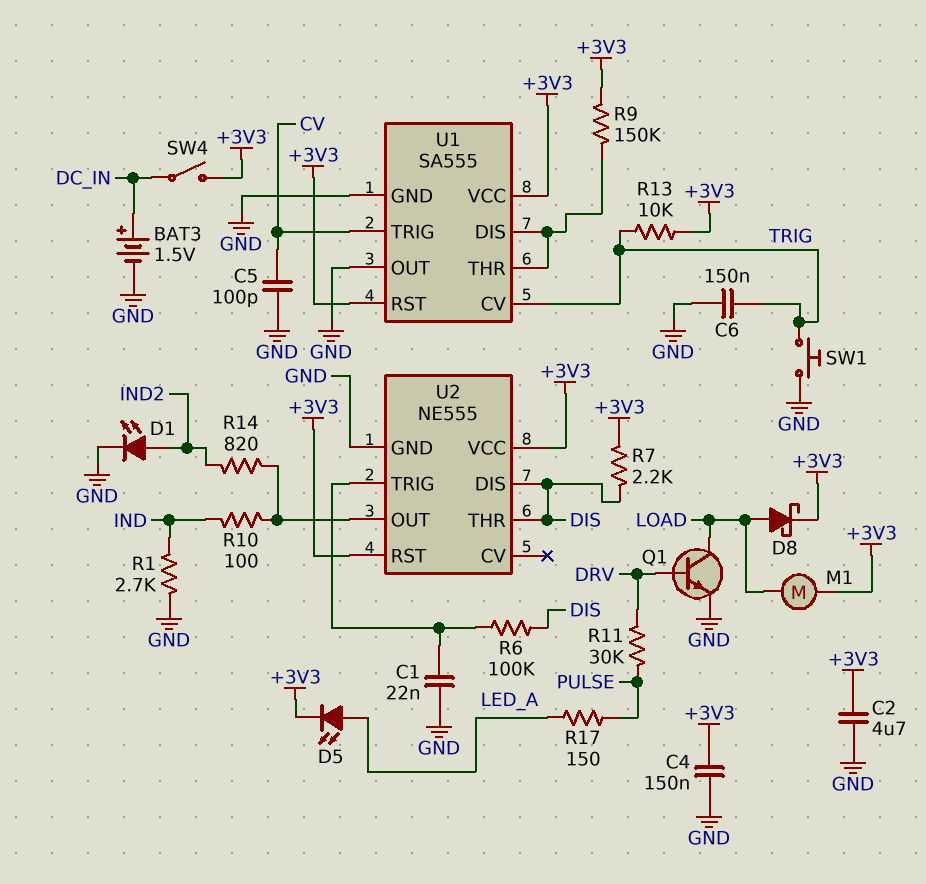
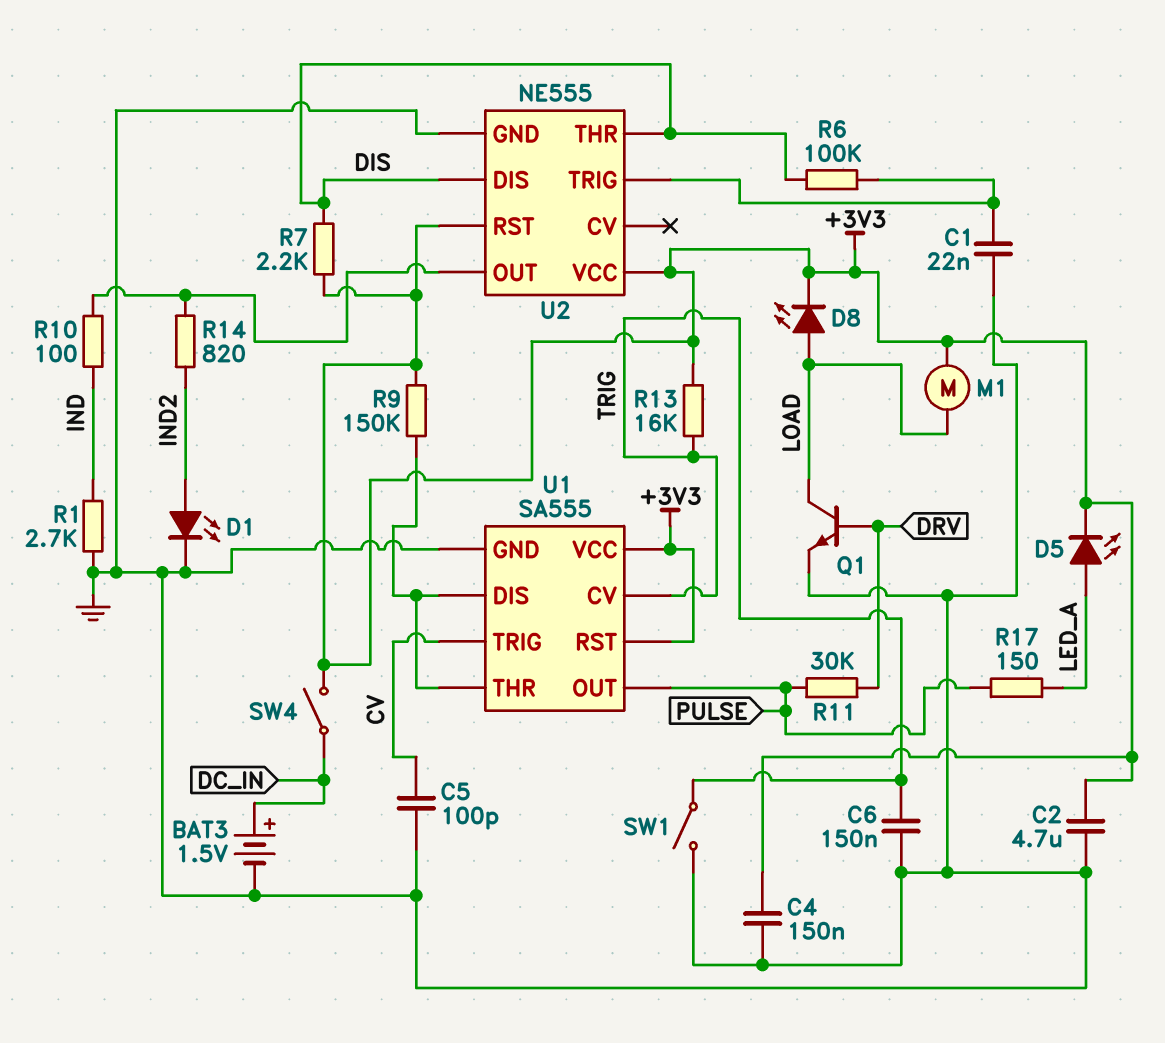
D8: schottky (A LOAD, K +3V3) -> LED (A LOAD, K +3V3)
R13: 10k (+3V3, TRIG) -> 16k (+3V3, TRIG)
SW1: button (GND, TRIG) -> switch (GND, TRIG)
U1 pin OUT: GND -> PULSE

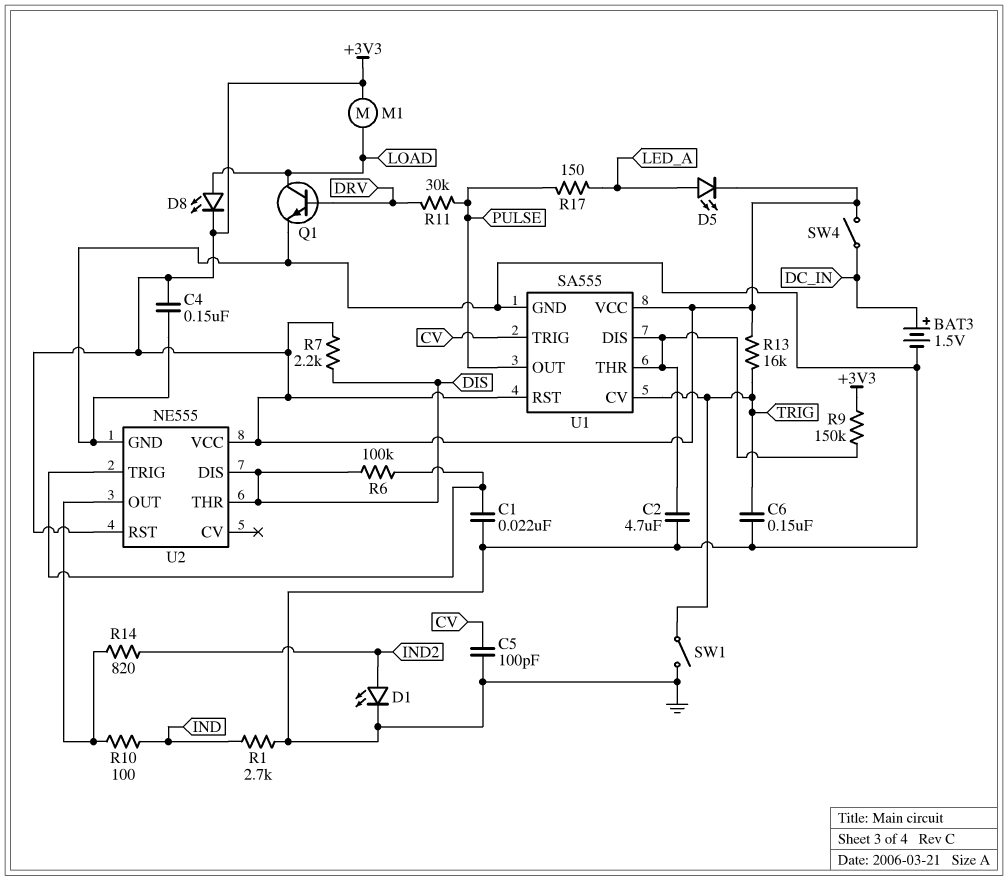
C2: 4.7uF (+3V3, GND) -> 4.7uF (GND, U1/DIS)

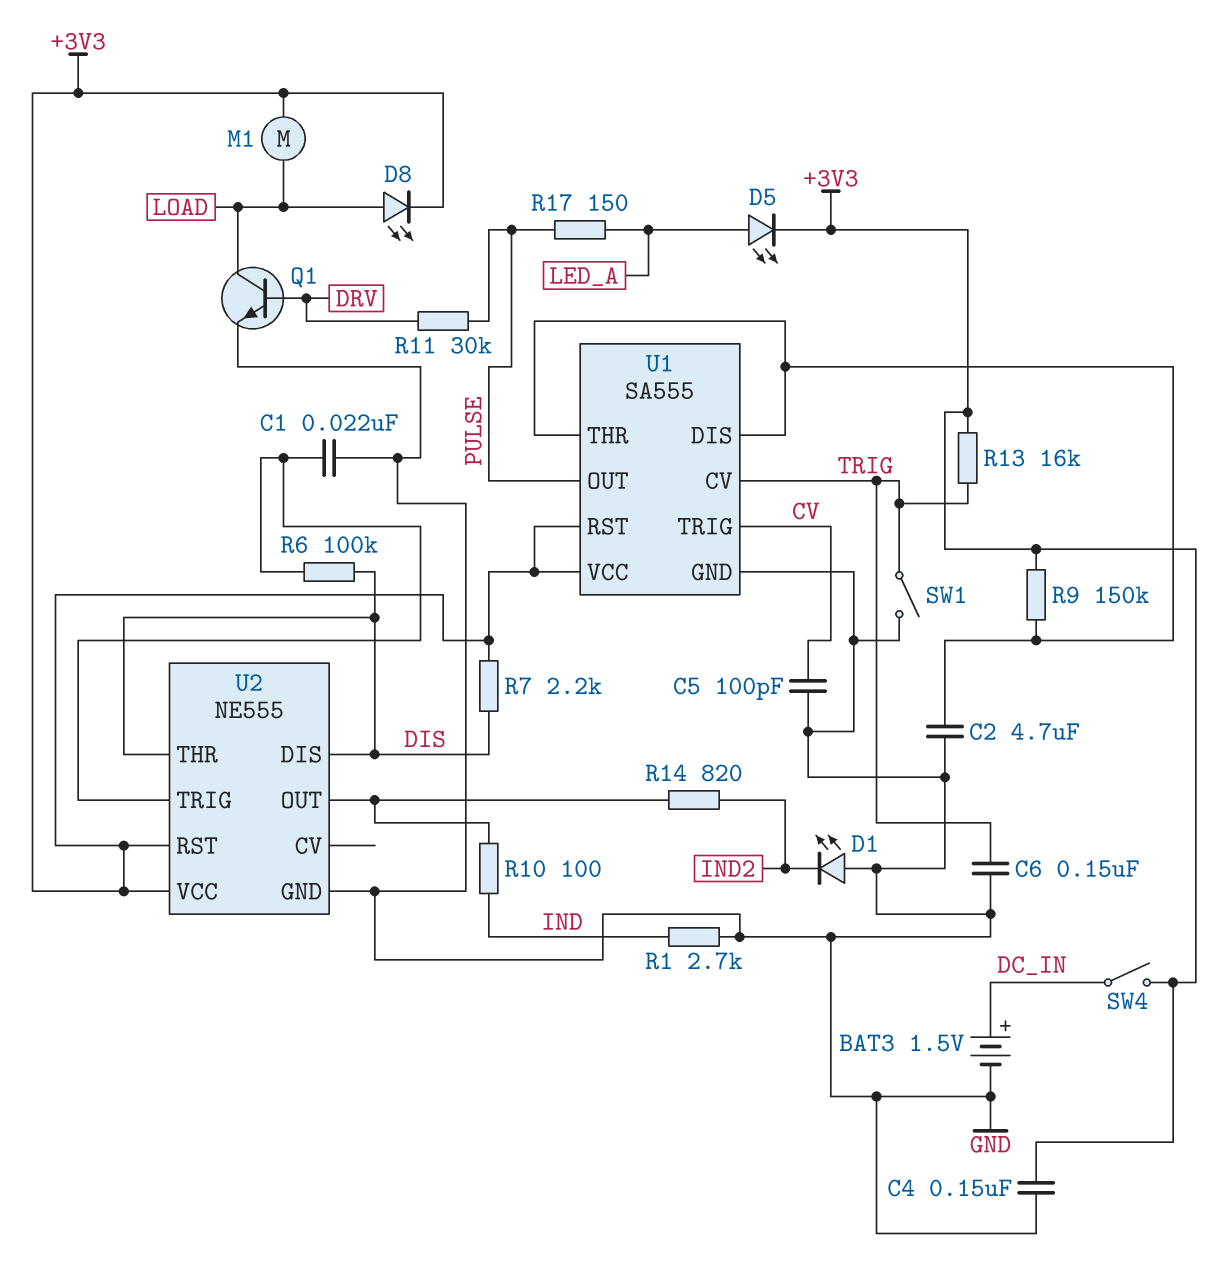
D1: LED (A IND2, K GND) -> LED (A GND, K IND2)

